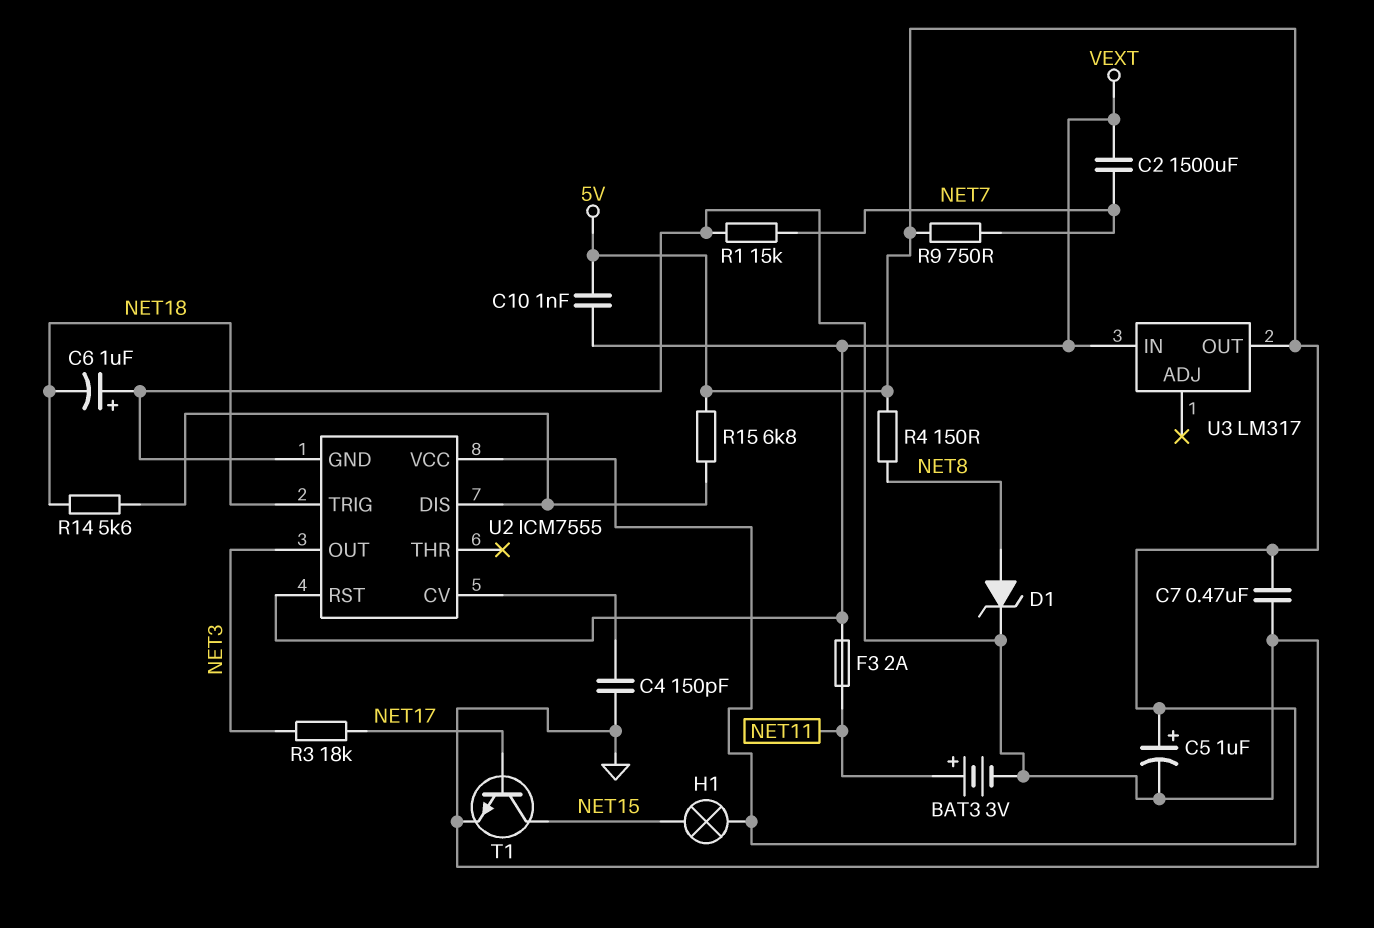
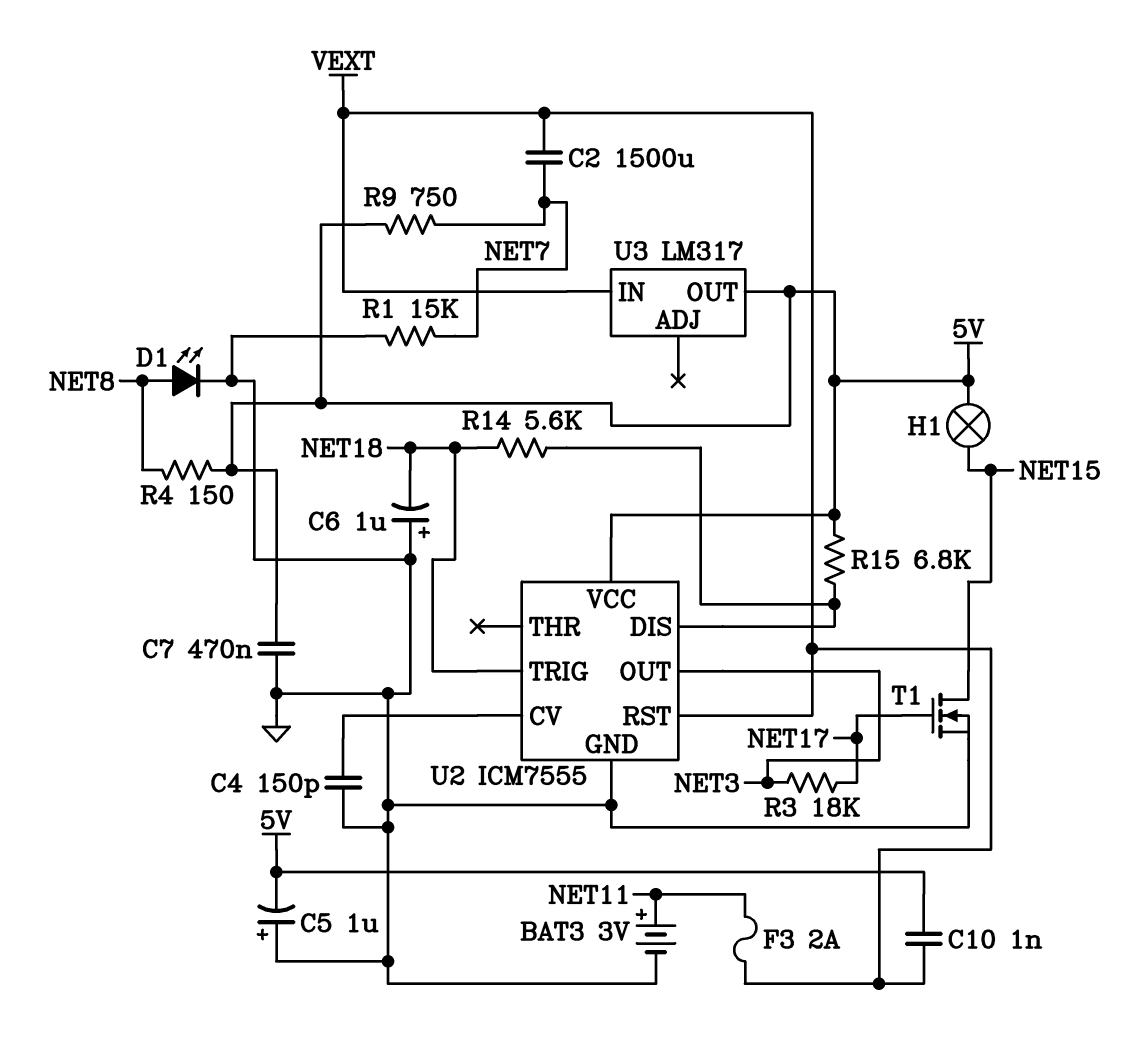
C5: 1uF (plus 5V, minus GND) -> 1uF (plus GND, minus 5V)
D1: zener (A NET8, K GND) -> LED (A NET8, K GND)
T1: NPN (B NET17, C NET15, E GND) -> NMOS (G NET17, D NET15, S GND)

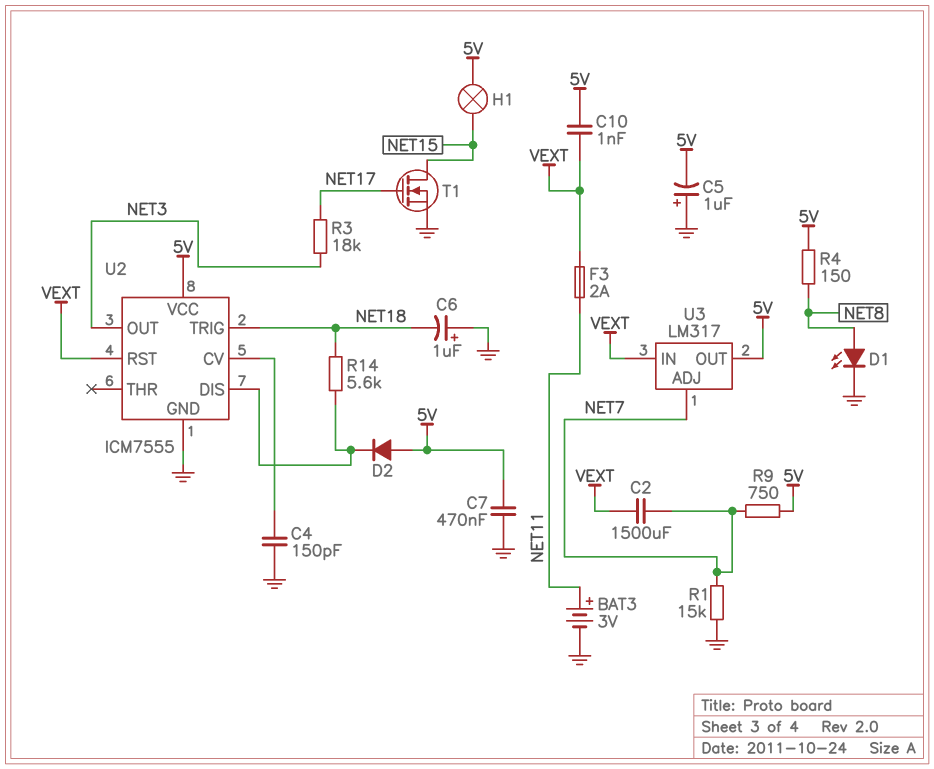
D2: none -> diode (A 5V, K U2/DIS)
R15: 6.8k (5V, U2/DIS) -> none
U3 pin ADJ: none -> NET7

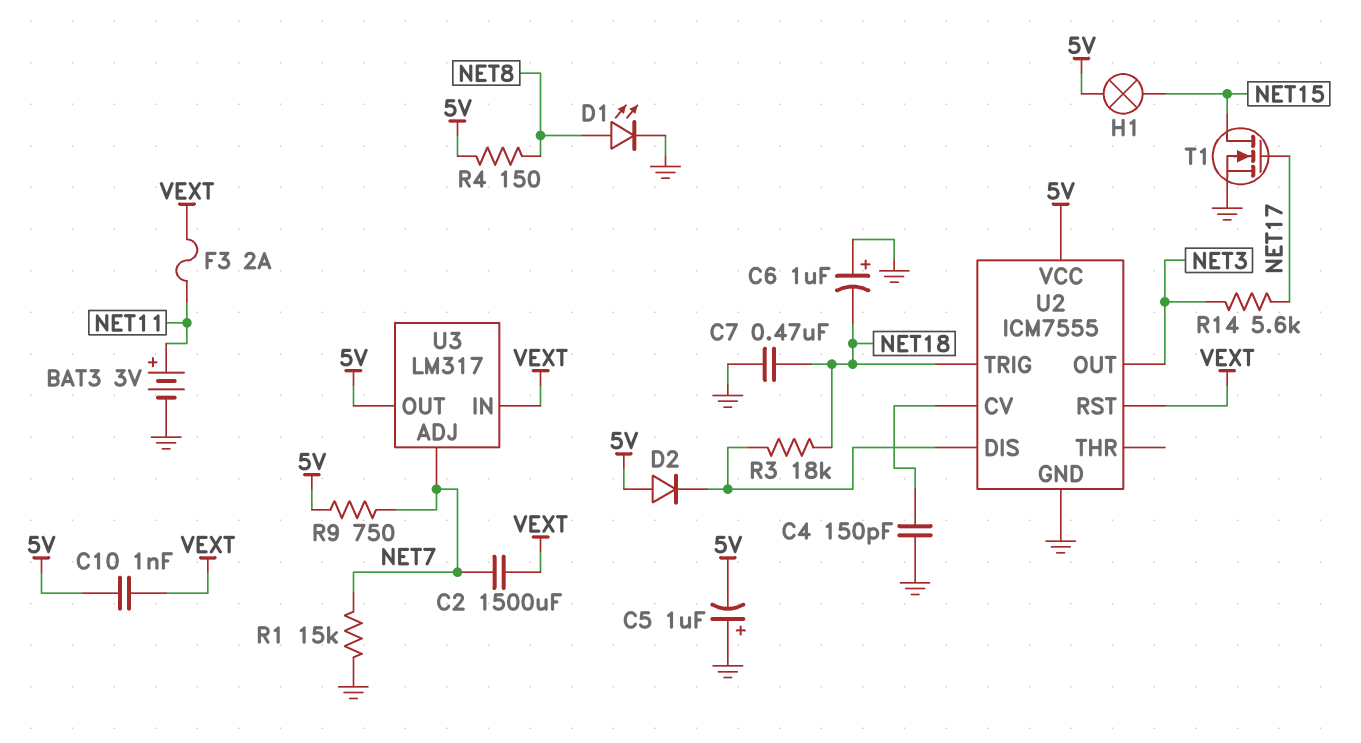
C7: 470nF (5V, GND) -> 470nF (GND, NET18)
R3: 18k (NET3, NET17) -> 18k (NET18, U2/DIS)
R14: 5.6k (NET18, U2/DIS) -> 5.6k (NET3, NET17)

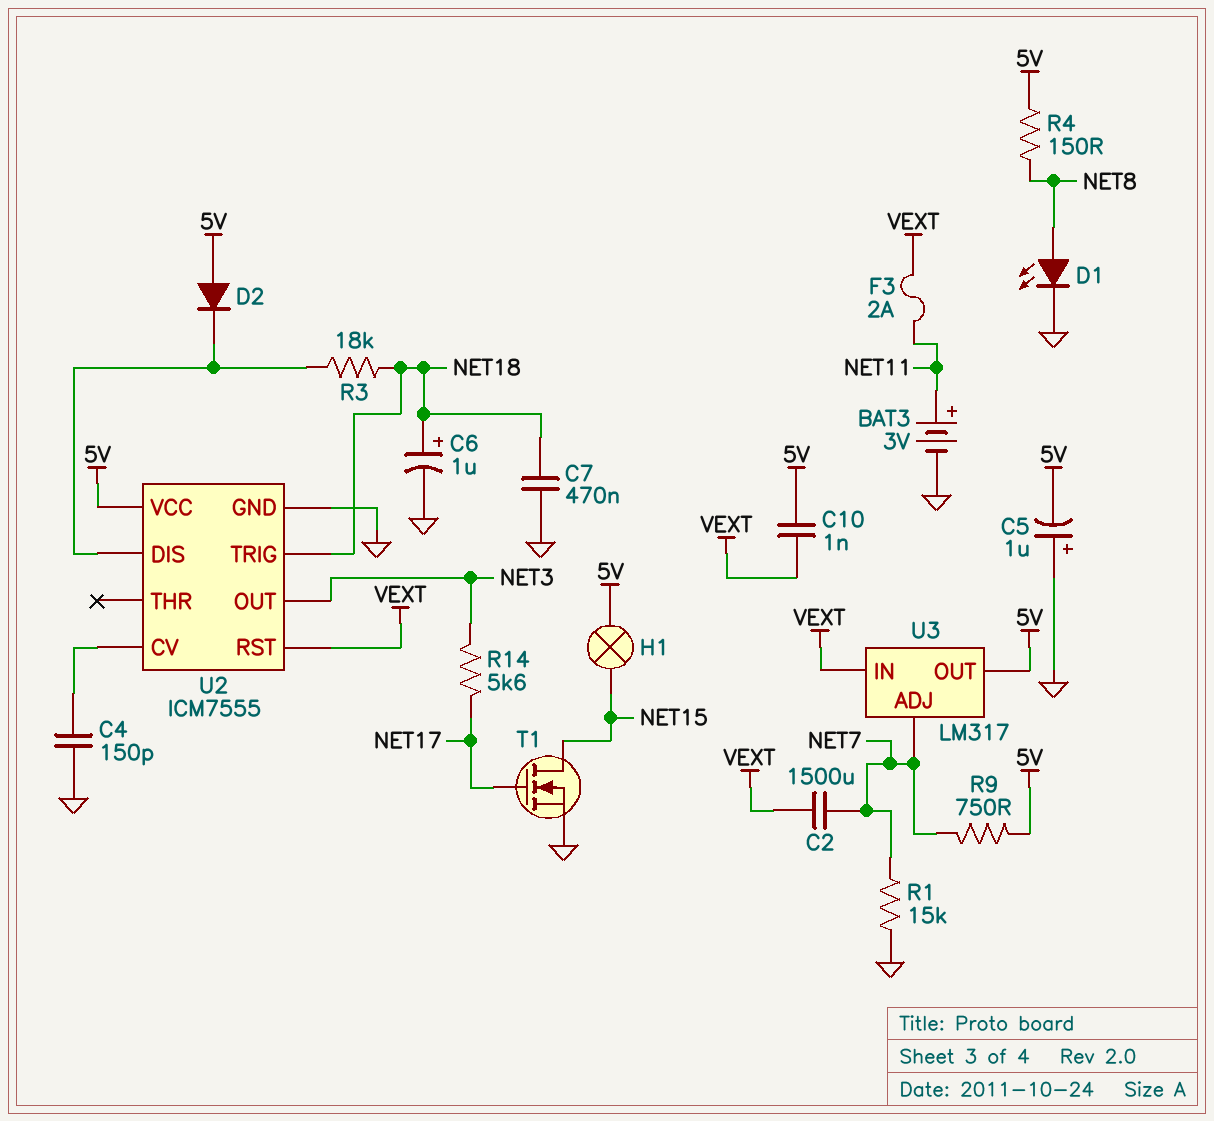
C6: 1uF (plus GND, minus NET18) -> 1uF (plus NET18, minus GND)

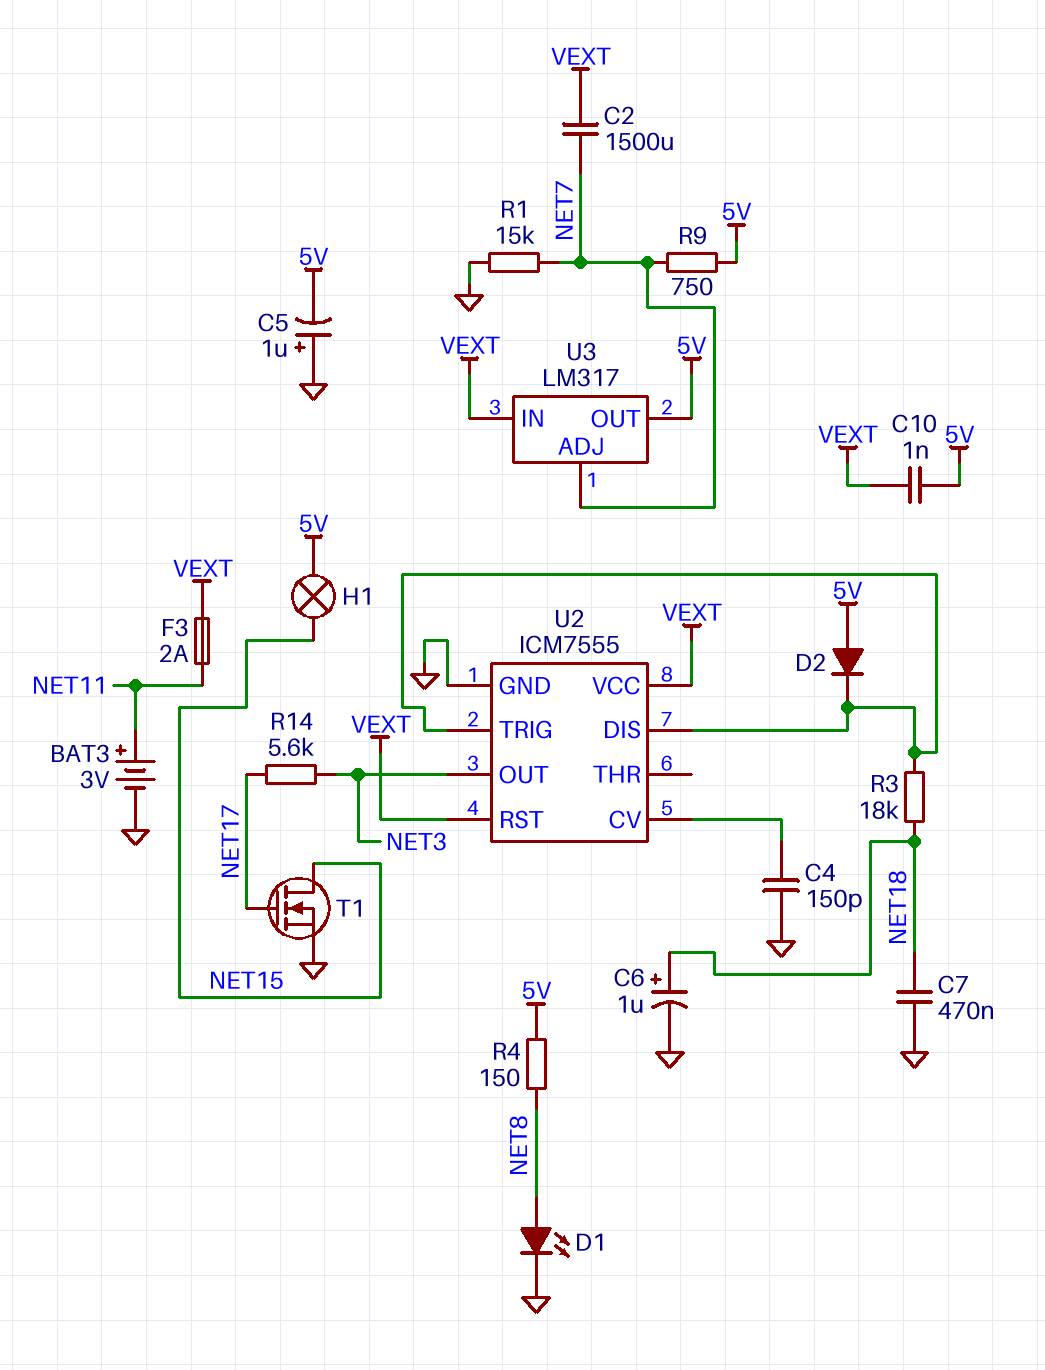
U2 pin TRIG: NET18 -> U2/DIS
U2 pin VCC: 5V -> VEXT

